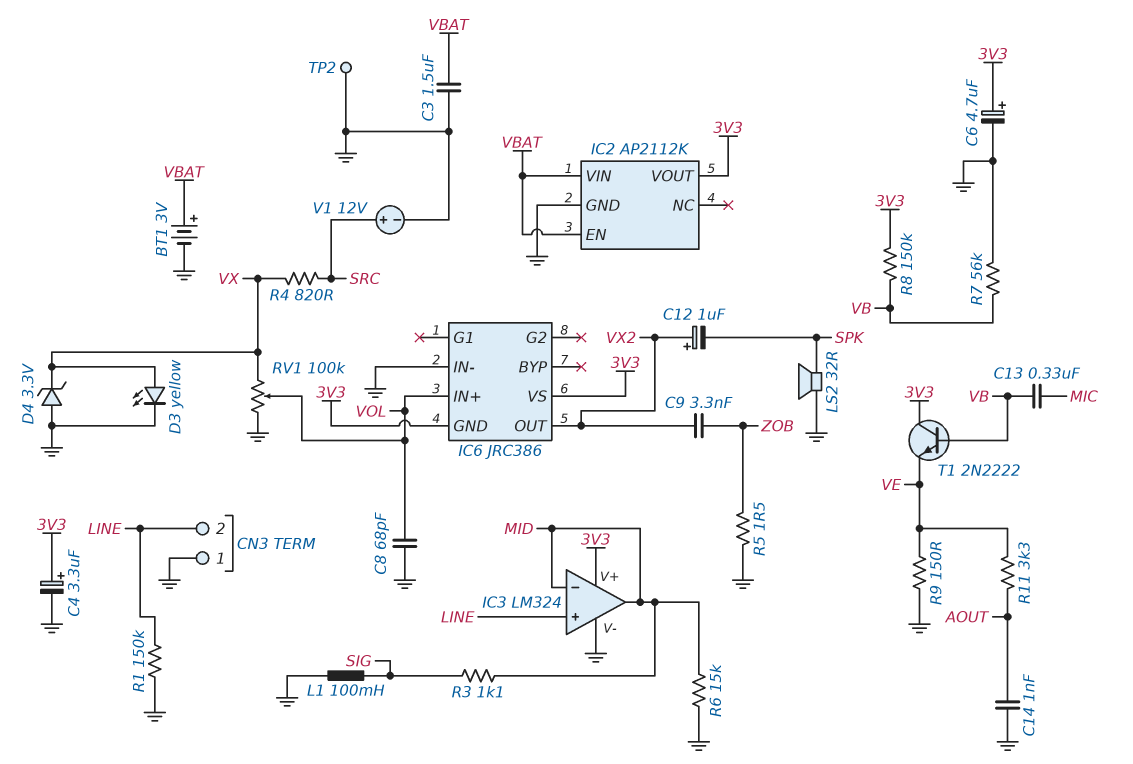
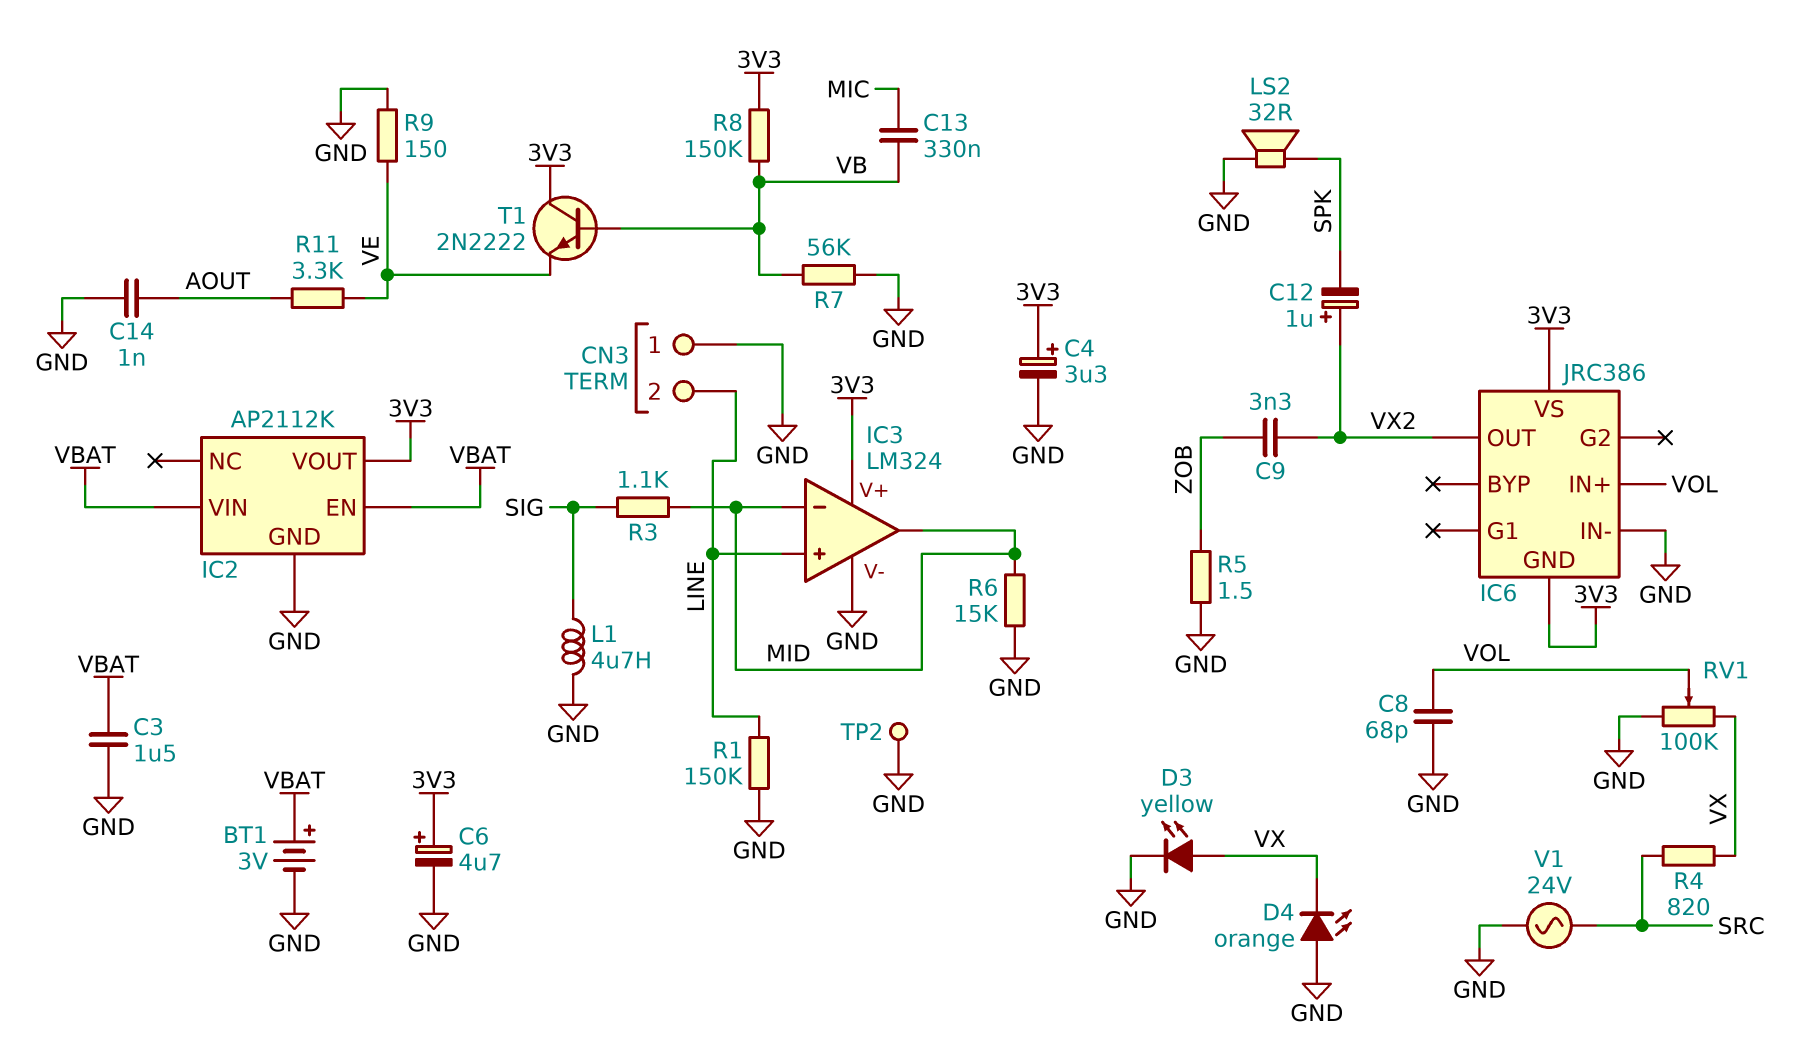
D4: zener 3.3V (A GND, K VX) -> LED orange (A GND, K VX)
L1: 100mH (GND, SIG) -> 4.7uH (GND, SIG)
V1: 12V (plus SRC, minus GND) -> AC 24V (GND, SRC)

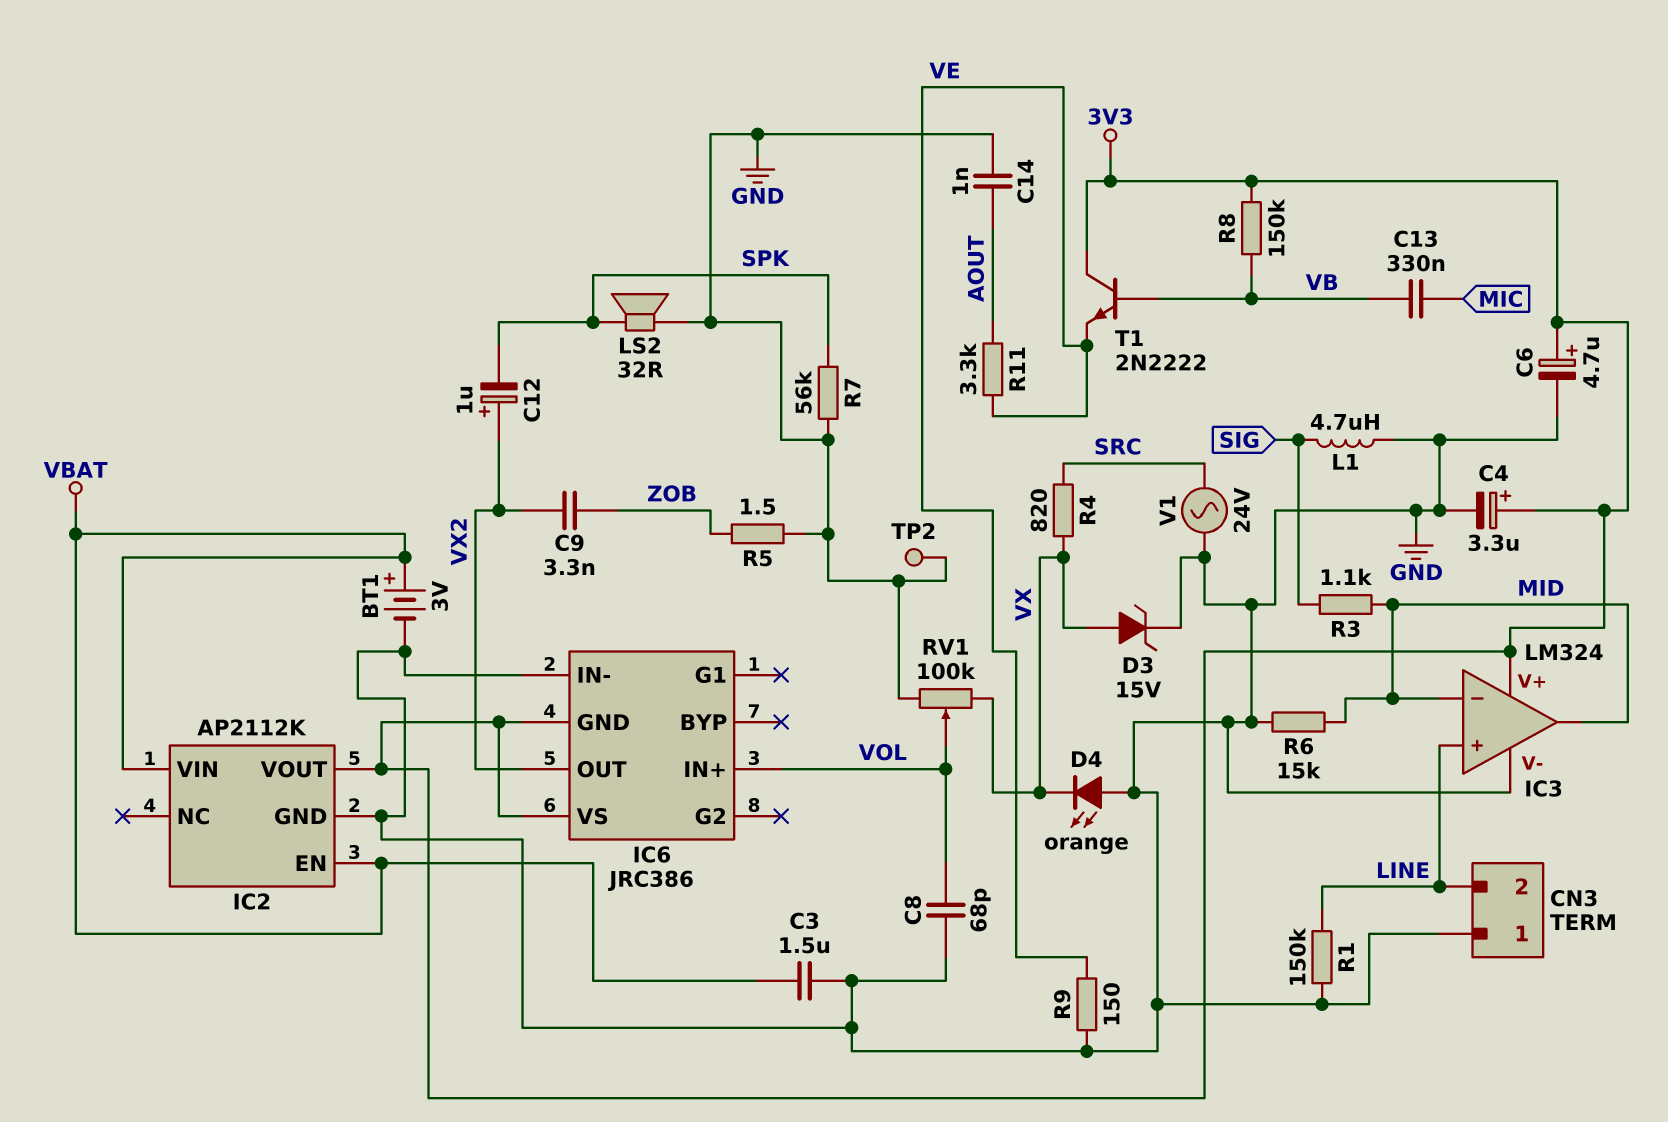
D3: LED yellow (A VX, K GND) -> zener 15V (A VX, K GND)
R7: 56k (GND, VB) -> 56k (GND, SPK)

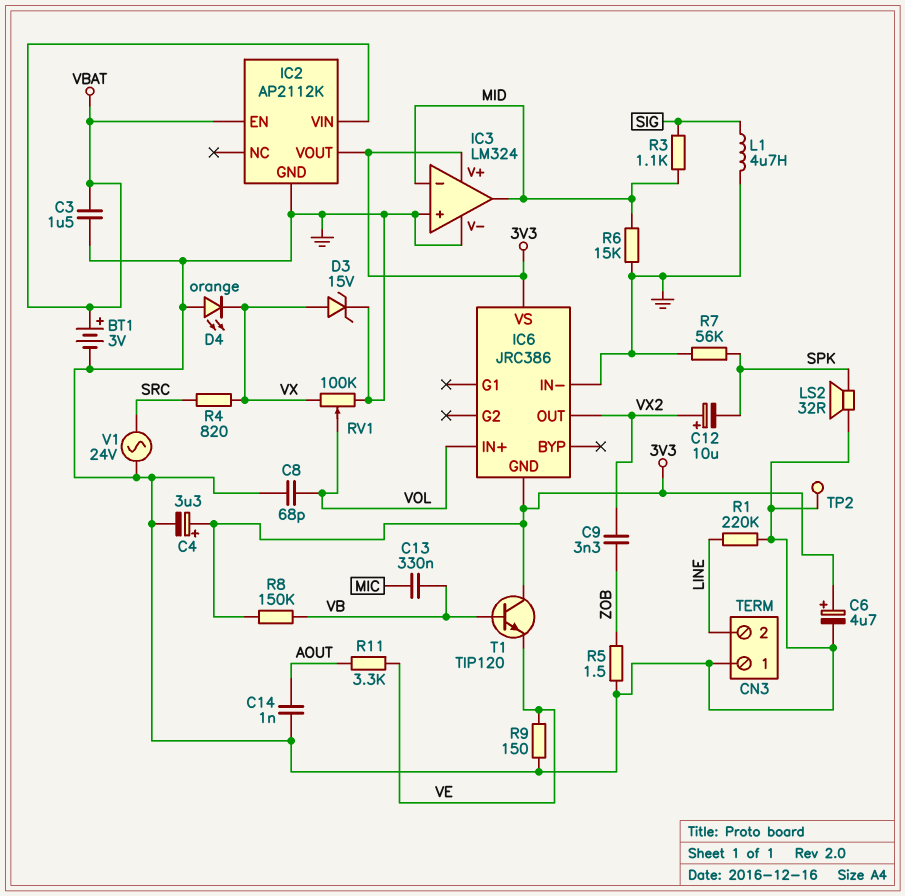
C12: 1uF (plus VX2, minus SPK) -> 10uF (plus VX2, minus SPK)
IC3 pin in+: LINE -> GND
R1: 150k (GND, LINE) -> 220k (GND, LINE)
T1: NPN 2N2222 (B VB, C 3V3, E VE) -> NPN TIP120 (B VB, C 3V3, E VE)

